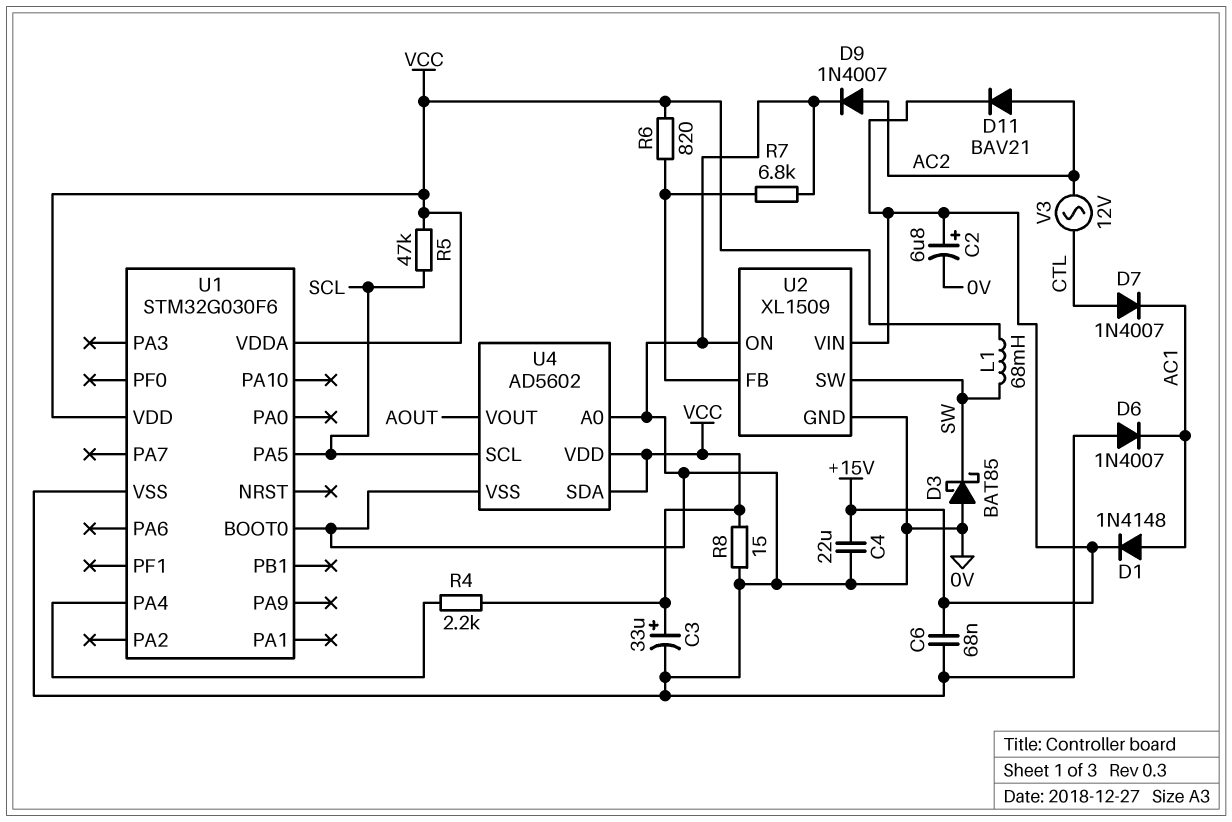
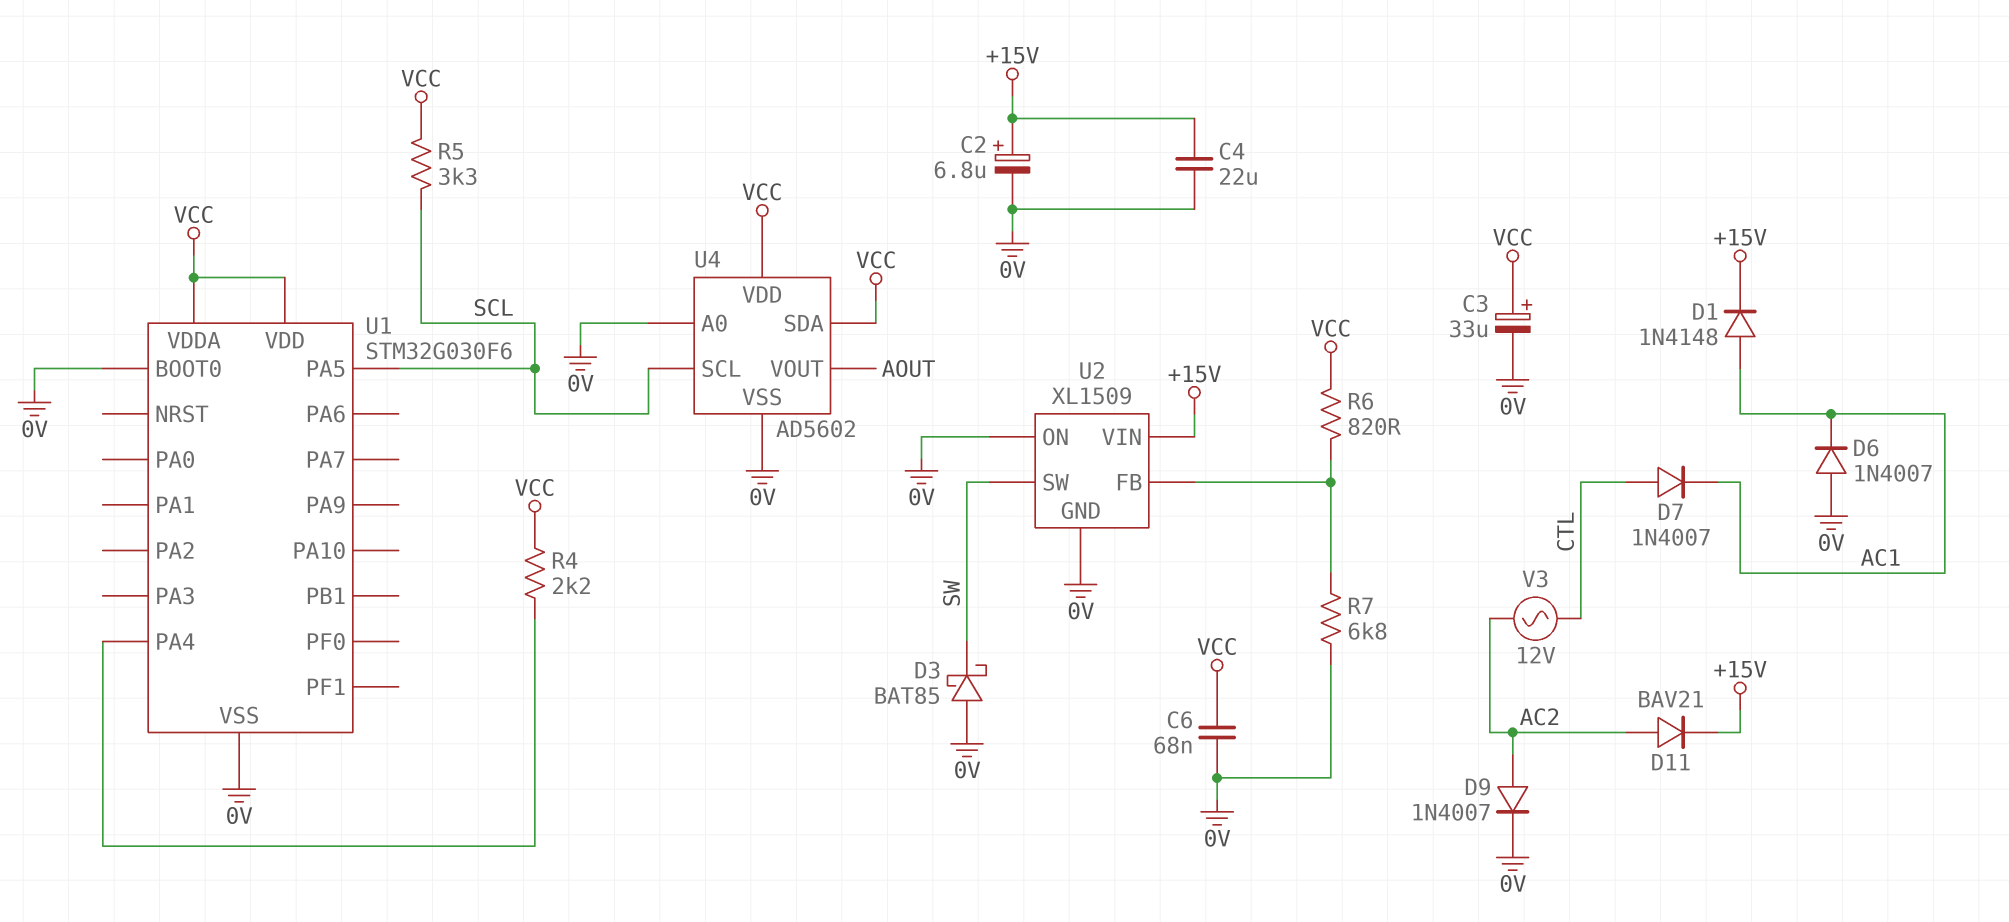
C6: 68nF (+15V, 0V) -> 68nF (0V, VCC)
L1: 68mH (SW, VCC) -> none
R5: 47k (SCL, VCC) -> 3.3k (SCL, VCC)
R8: 15 (0V, VCC) -> none

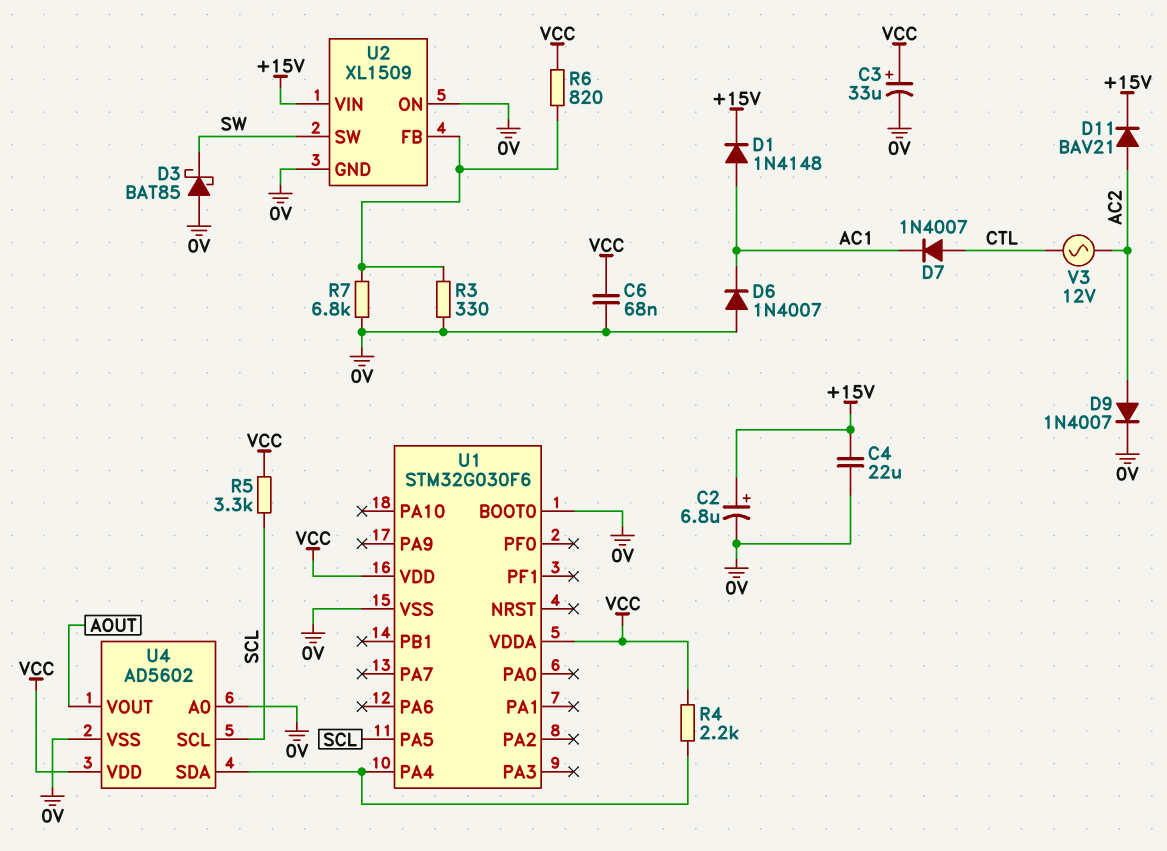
R3: none -> 330 (0V, U2/FB)
U4 pin SDA: VCC -> U1/PA4

